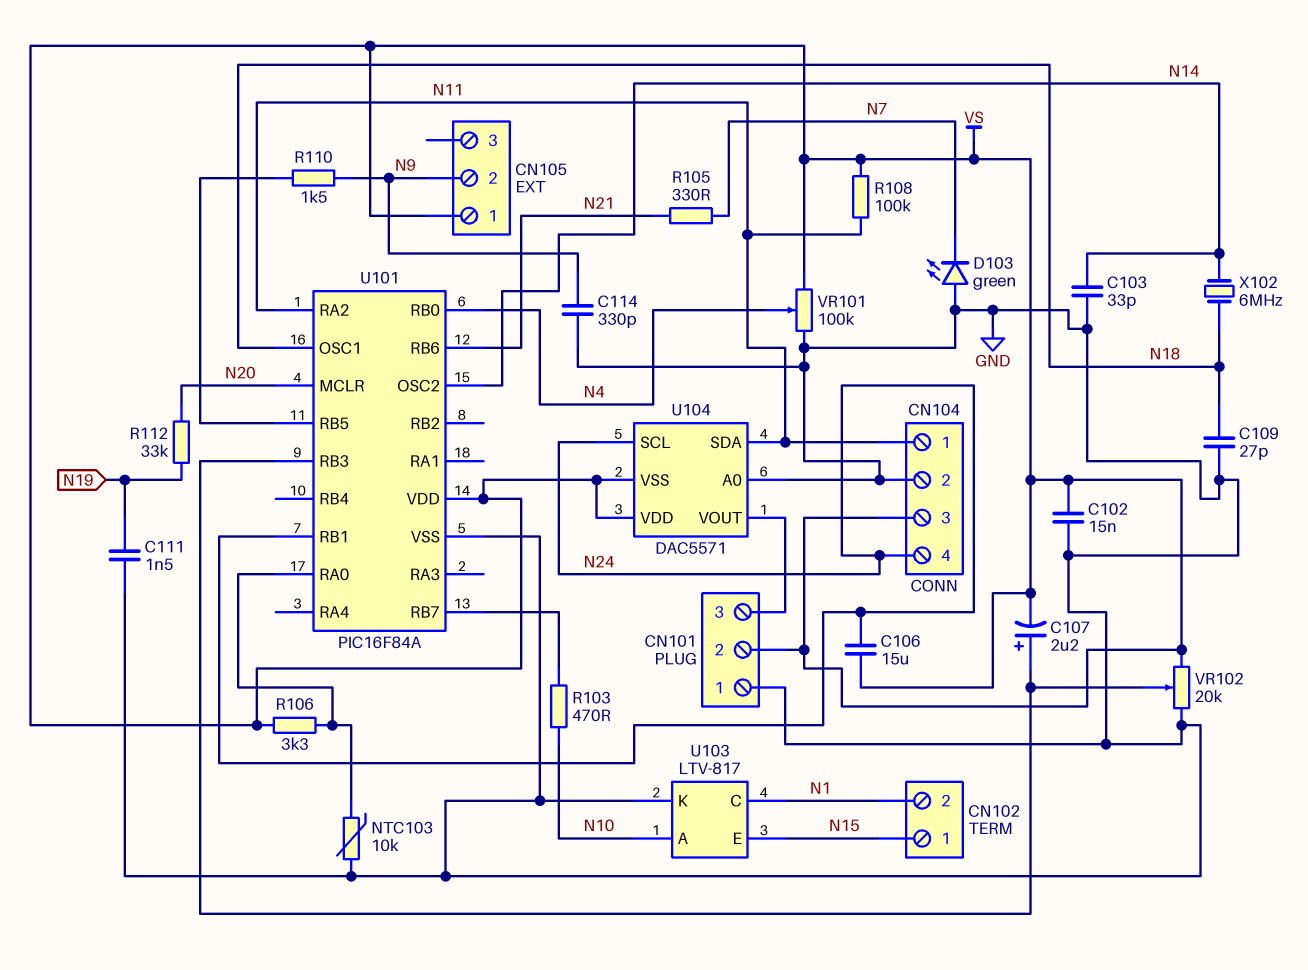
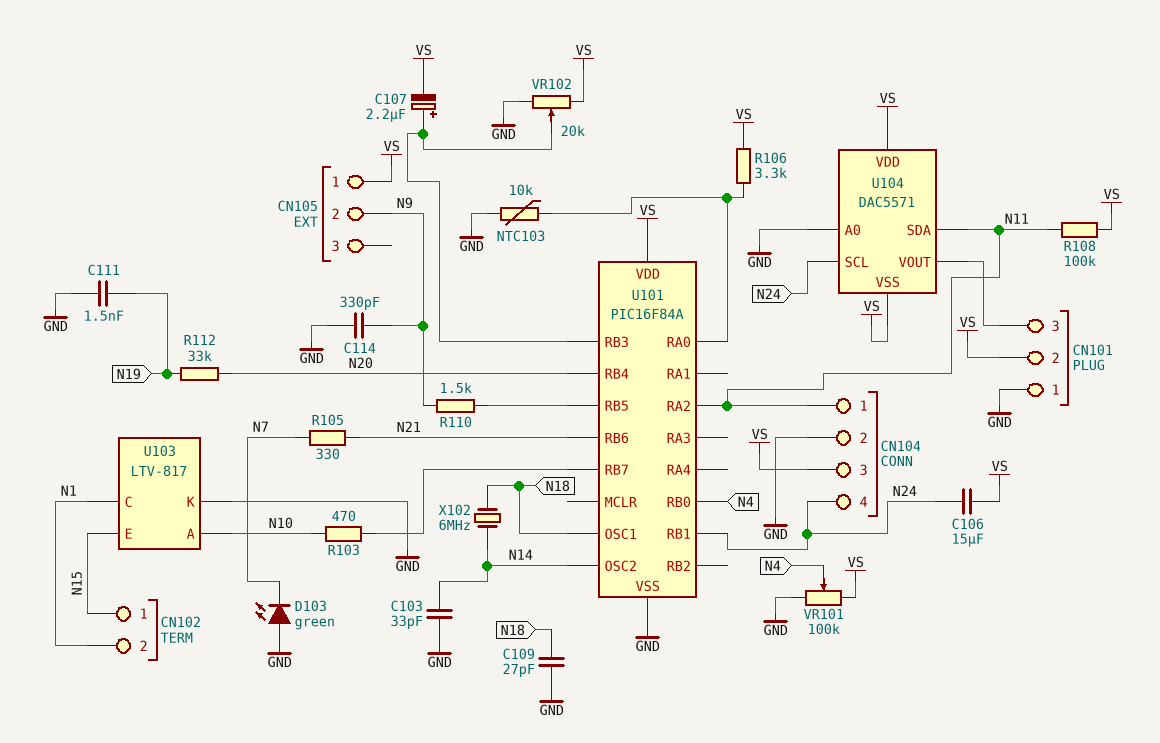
C102: 15nF (GND, VS) -> none
U101 pin MCLR: N20 -> none
U101 pin RB4: none -> N20

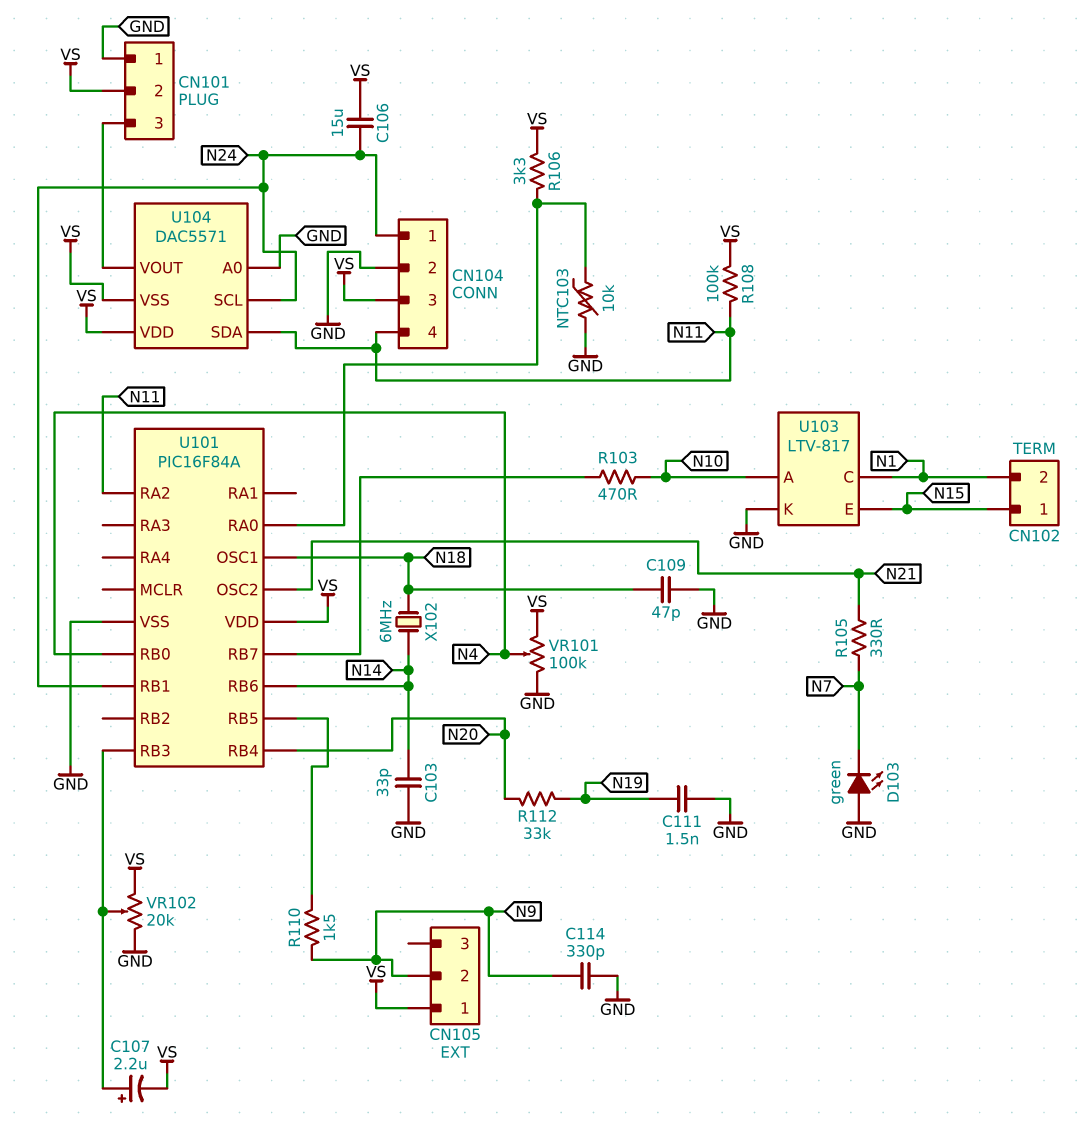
C109: 27pF (GND, N18) -> 47pF (GND, N18)
CN104 pin 1: N11 -> N24
CN104 pin 4: N24 -> N11
U101 pin OSC2: N14 -> N21
U101 pin RB6: N21 -> N14

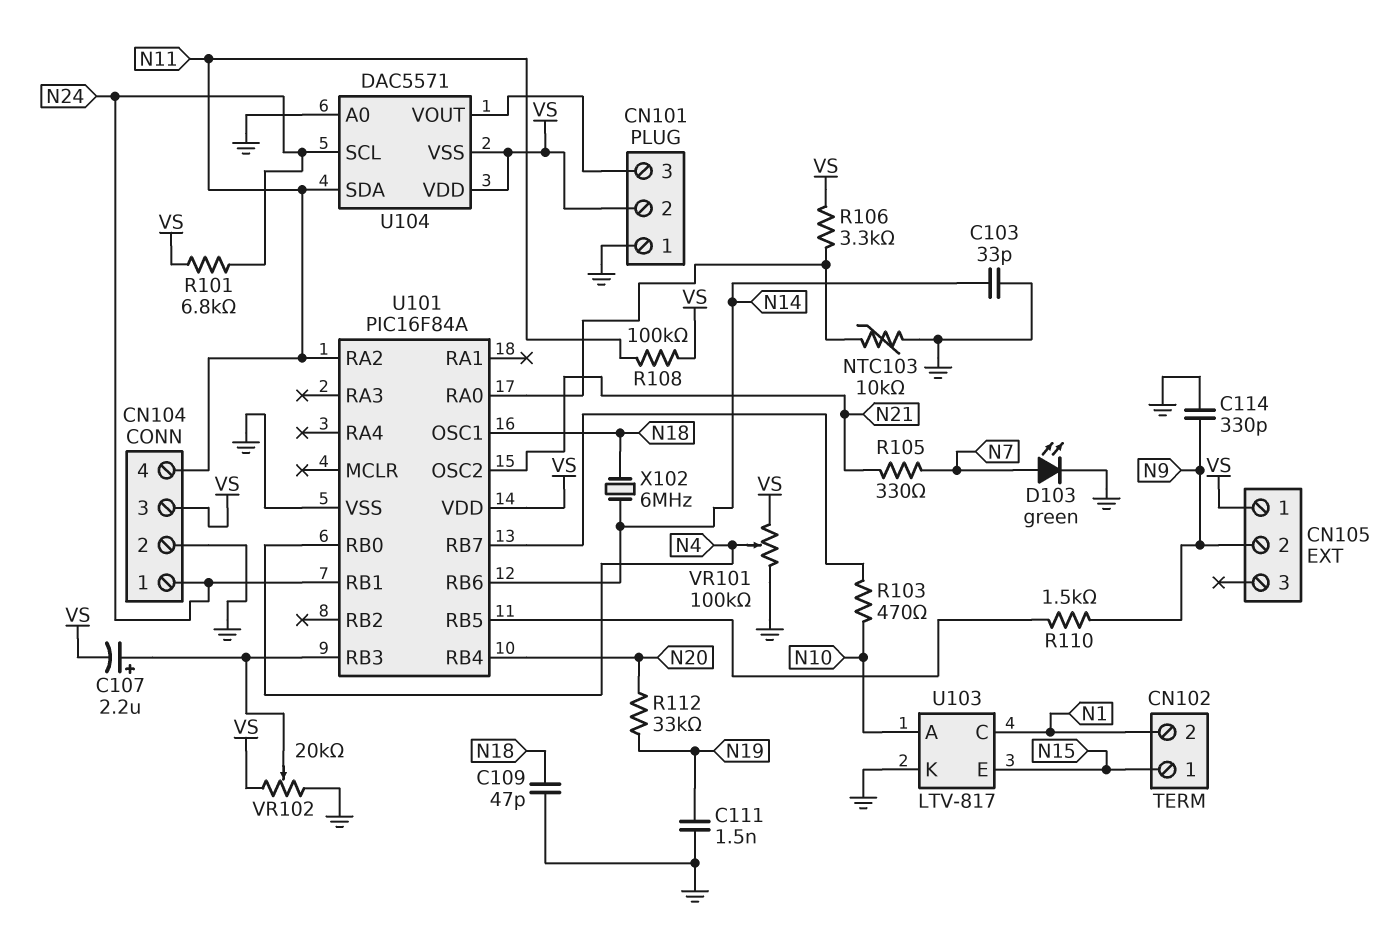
C106: 15uF (N24, VS) -> none
D103: LED green (A GND, K N7) -> LED green (A N7, K GND)
R101: none -> 6.8k (N24, VS)

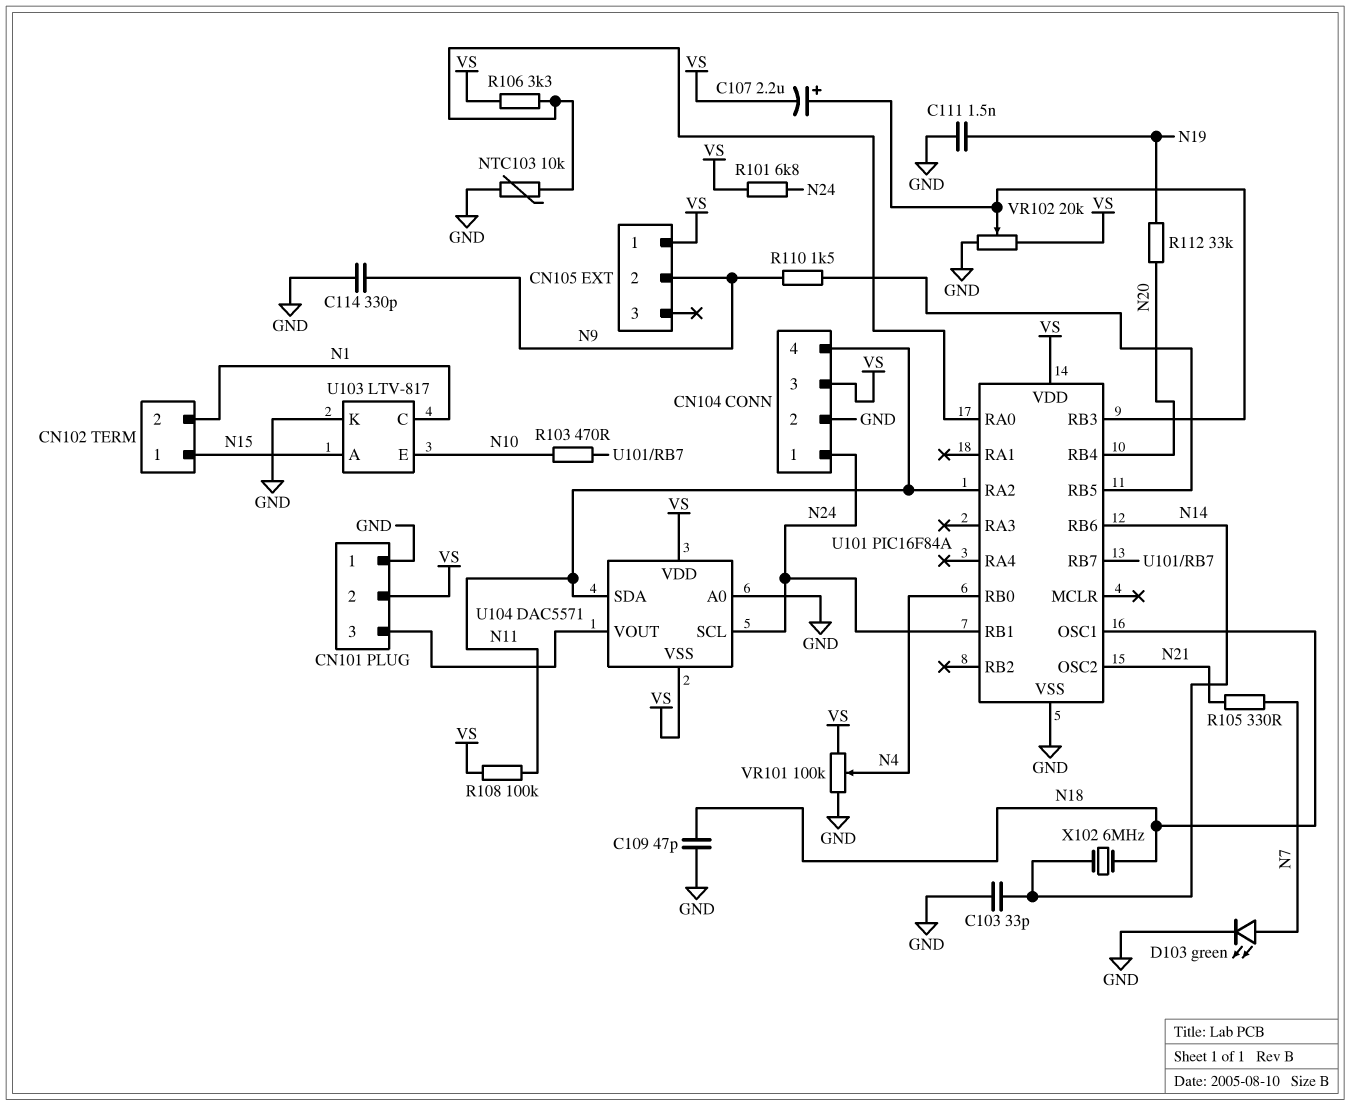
U103 pin A: N10 -> N15
U103 pin E: N15 -> N10

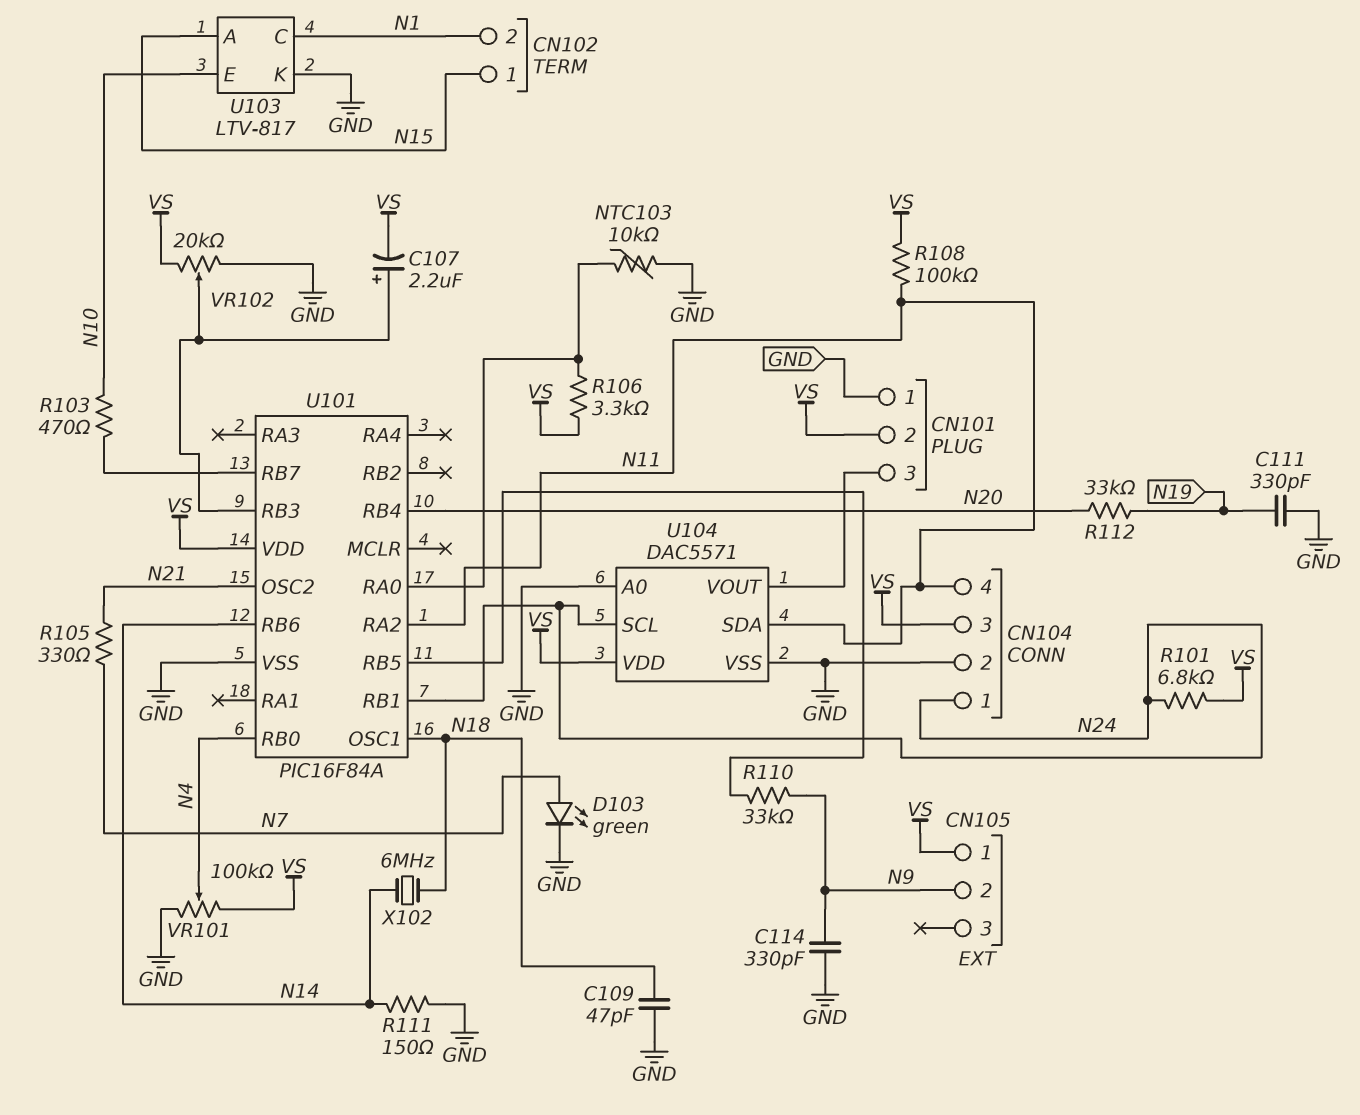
C103: 33pF (GND, N14) -> none
C111: 1.5nF (GND, N19) -> 330pF (GND, N19)
R110: 1.5k (N9, U101/RB5) -> 33k (N9, U101/RB5)
R111: none -> 150 (GND, N14)
U104 pin VSS: VS -> GND

